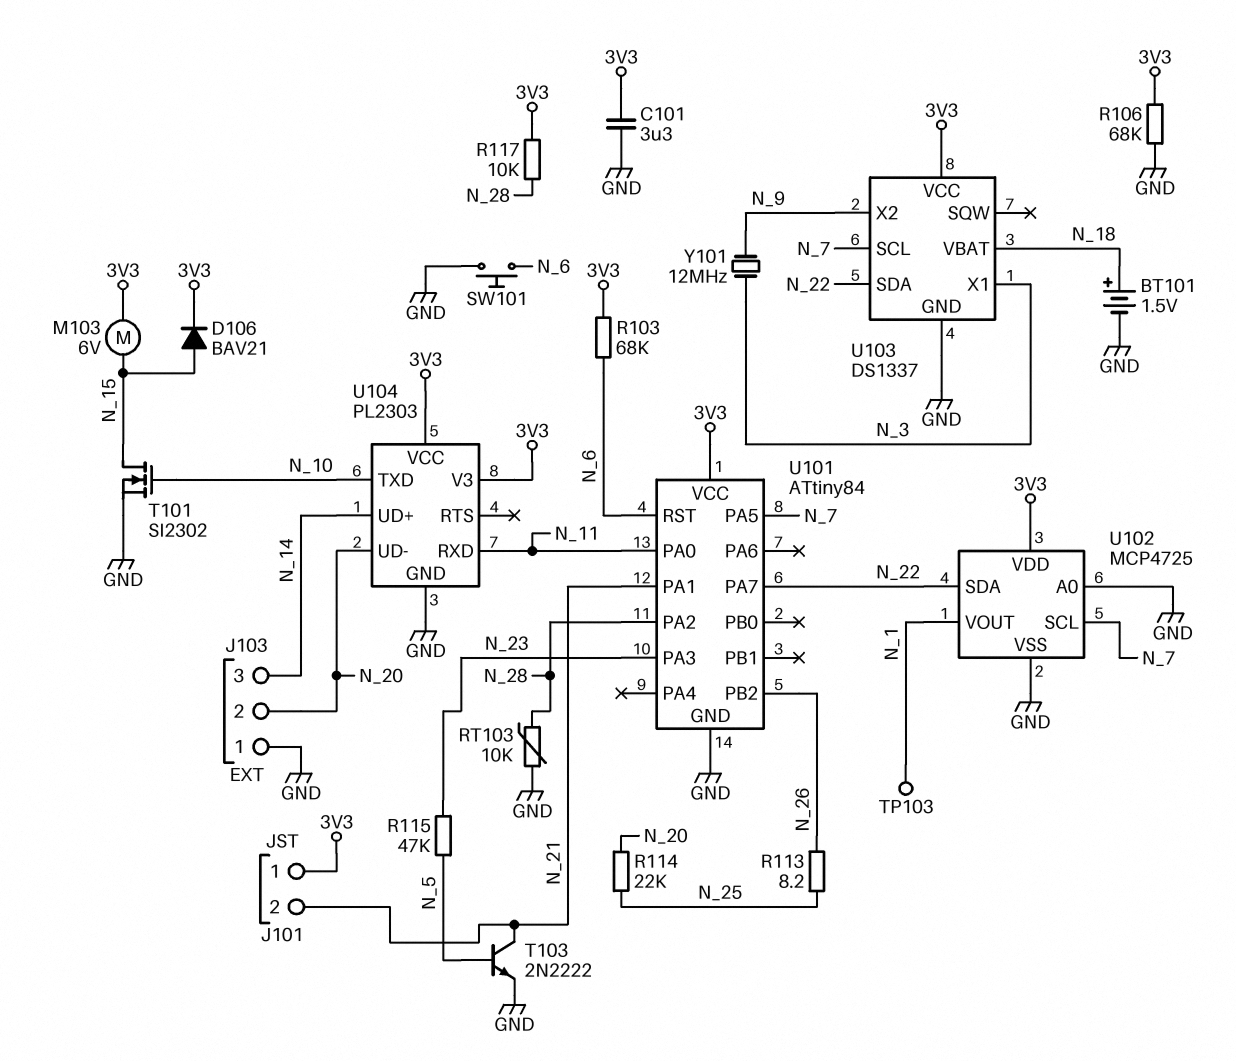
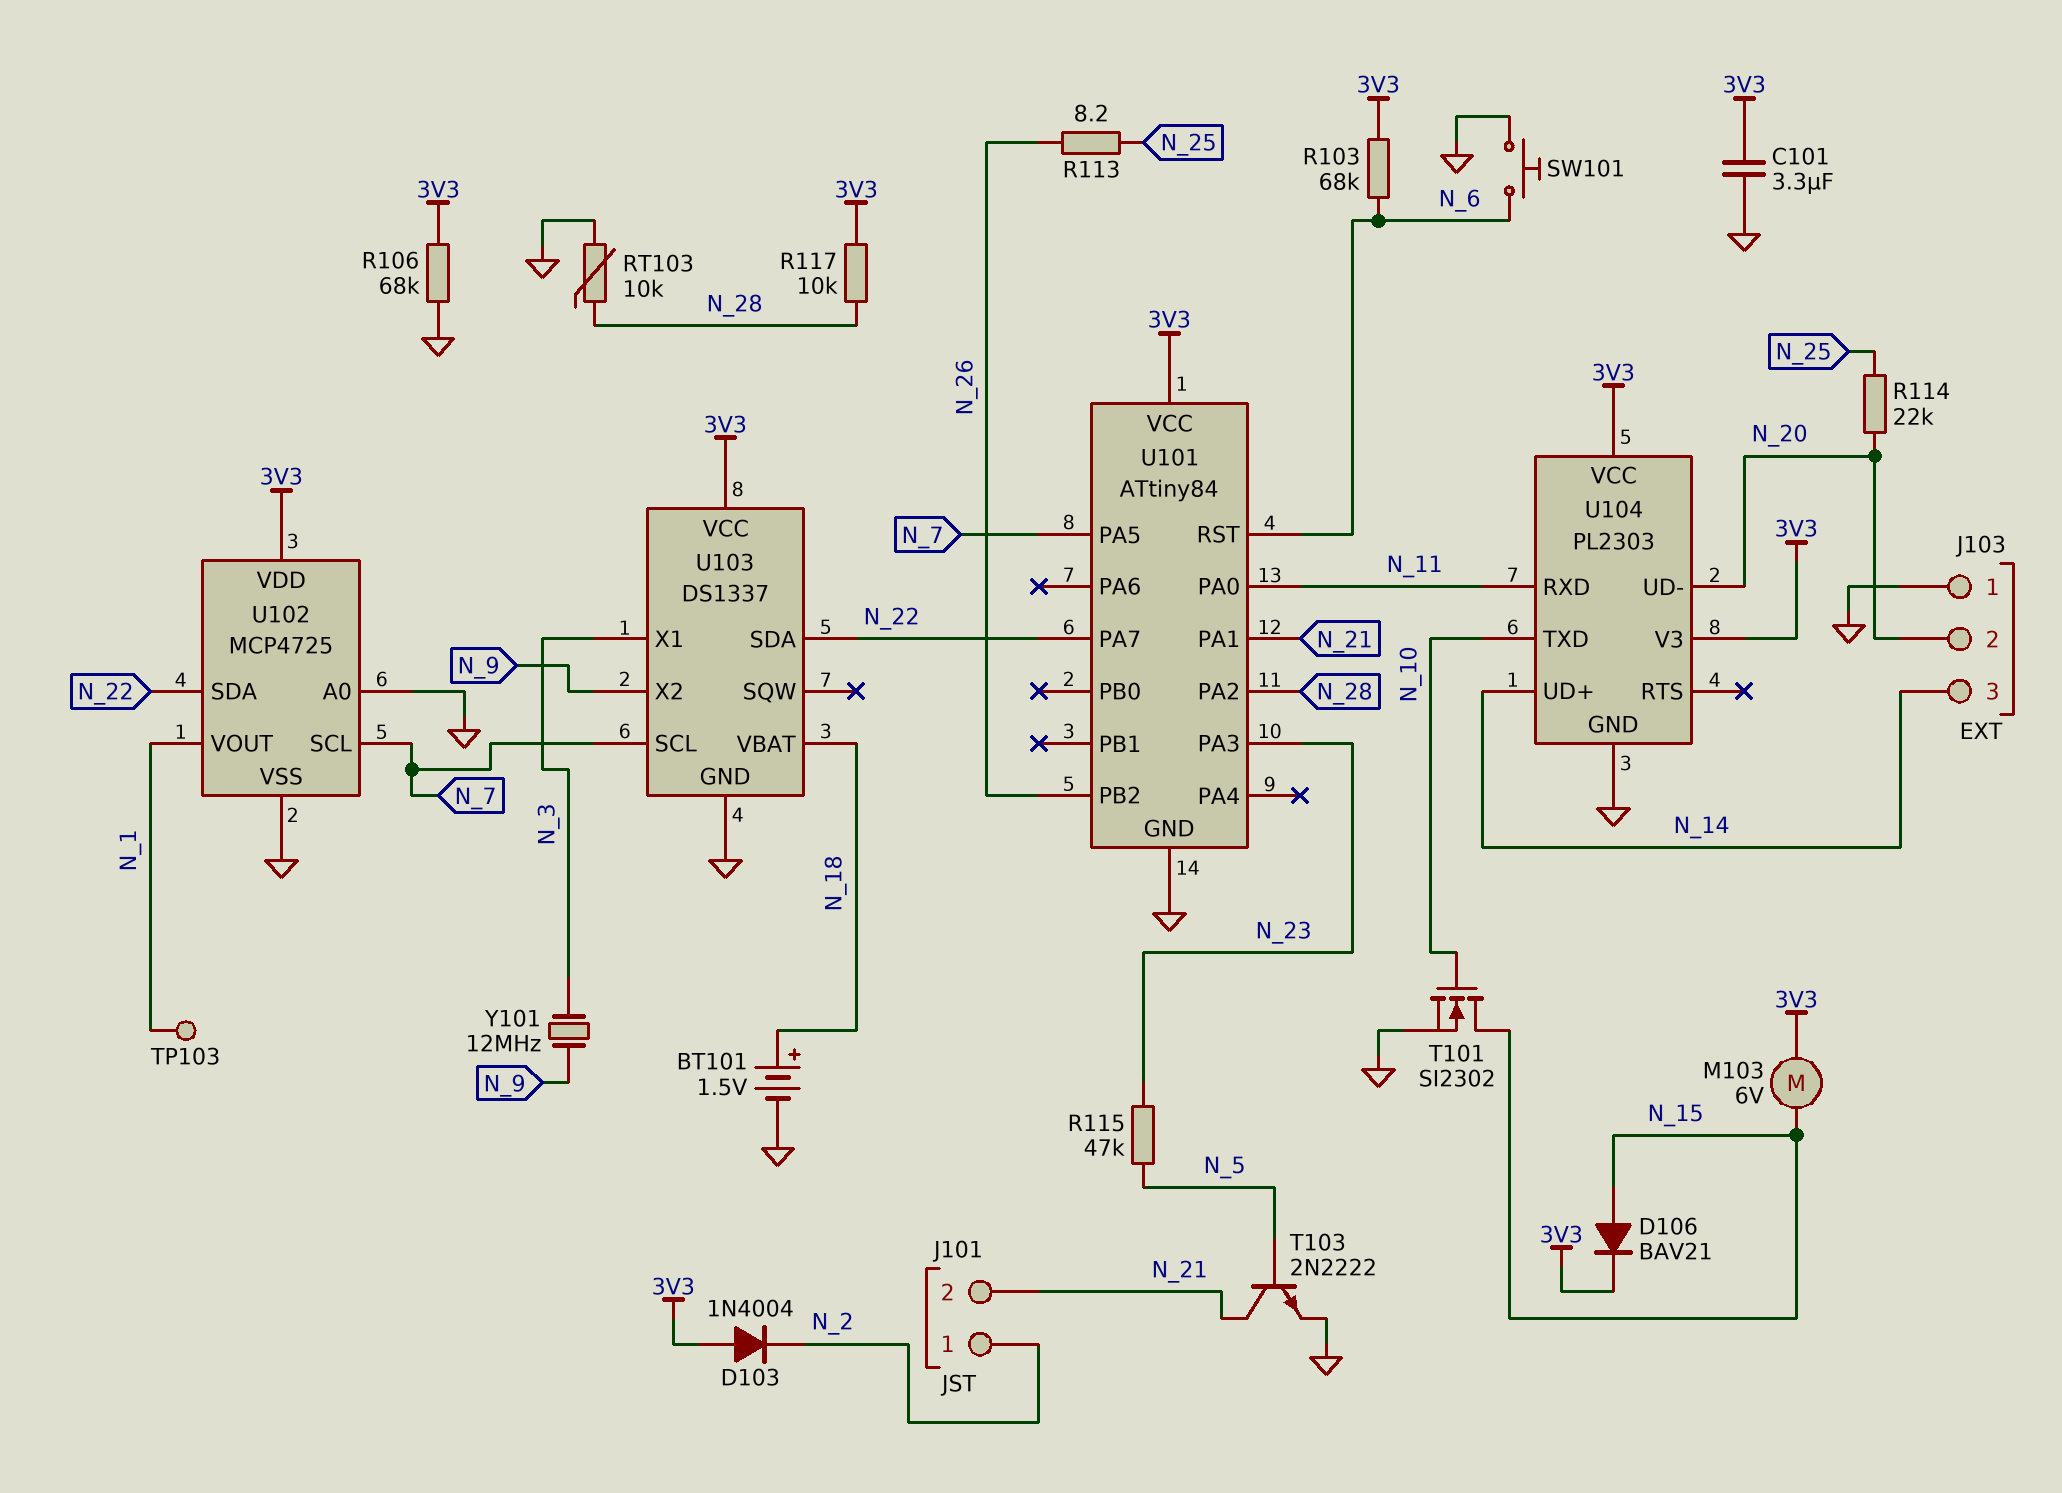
D103: none -> diode 1N4004 (A 3V3, K N_2)
J101 pin 1: 3V3 -> N_2

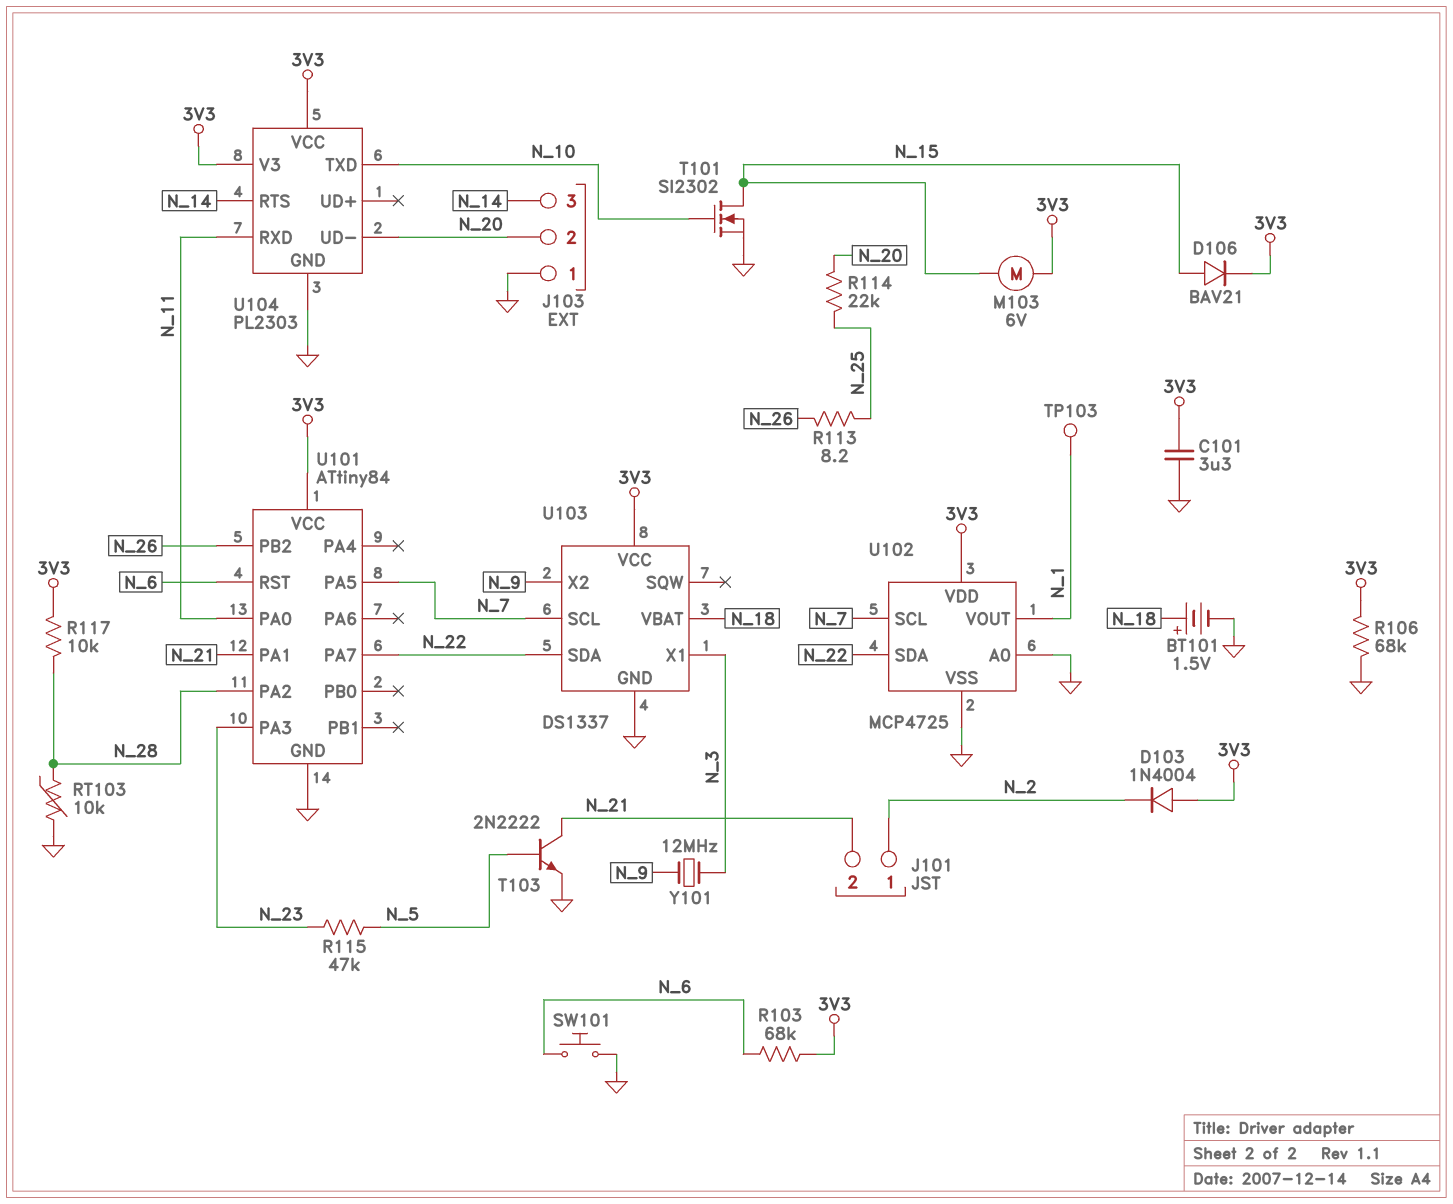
U104 pin RTS: none -> N_14
U104 pin UD+: N_14 -> none

